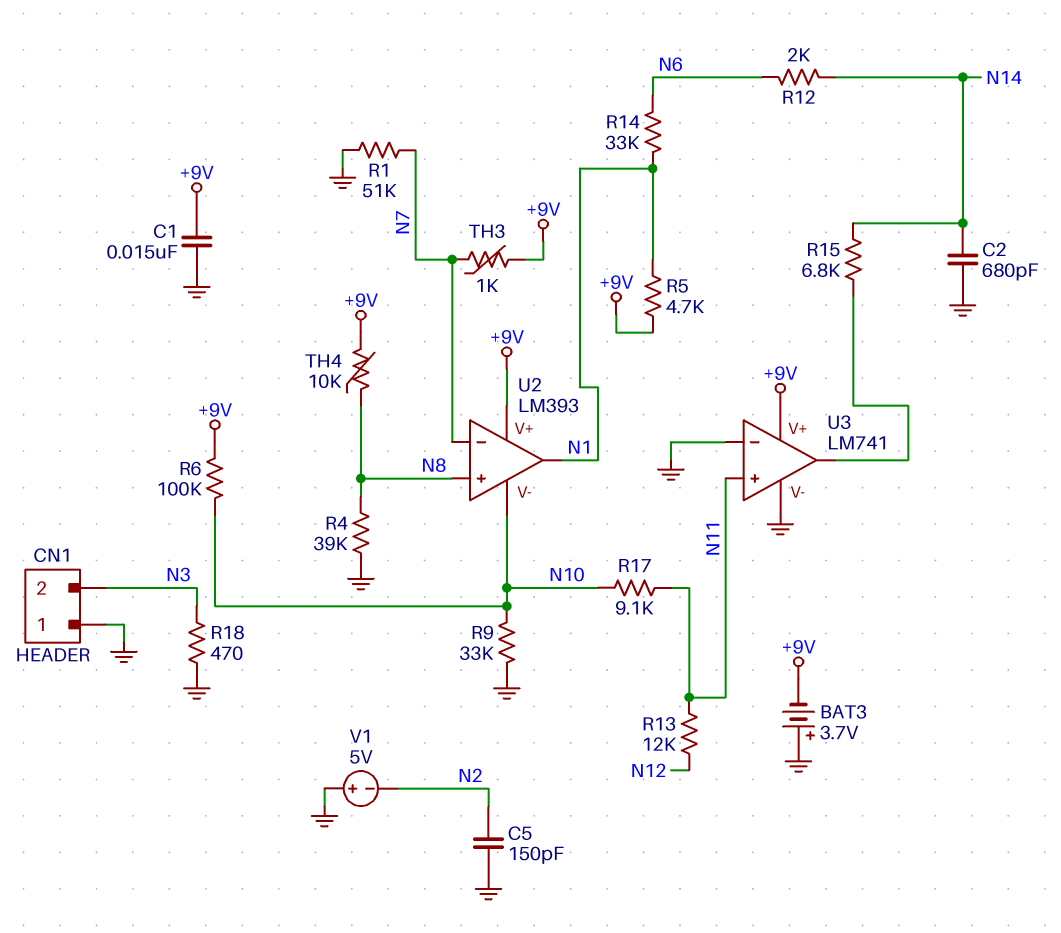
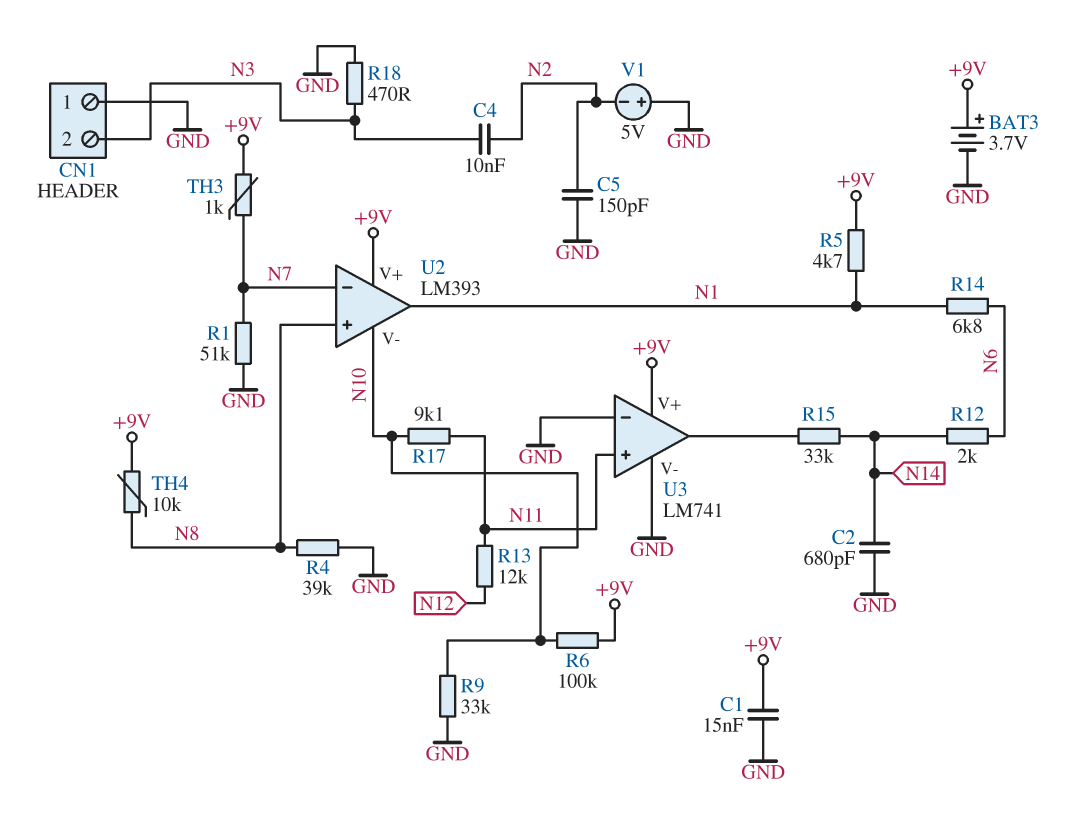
BAT3: 3.7V (plus GND, minus +9V) -> 3.7V (plus +9V, minus GND)
C4: none -> 10nF (N2, N3)
R14: 33k (N1, N6) -> 6.8k (N1, N6)
R15: 6.8k (N14, U3/out) -> 33k (N14, U3/out)

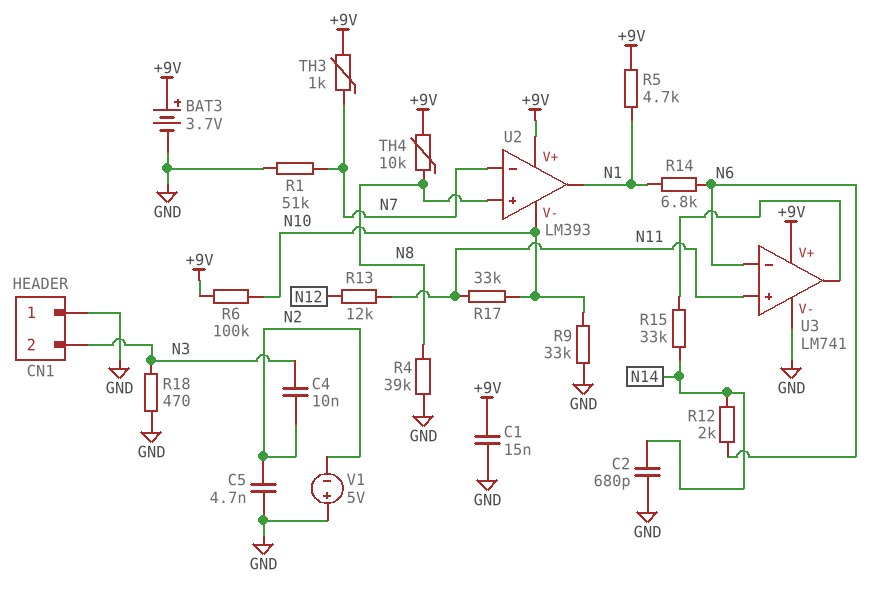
C5: 150pF (GND, N2) -> 4.7nF (GND, N2)
R17: 9.1k (N10, N11) -> 33k (N10, N11)
U3 pin in-: GND -> N6

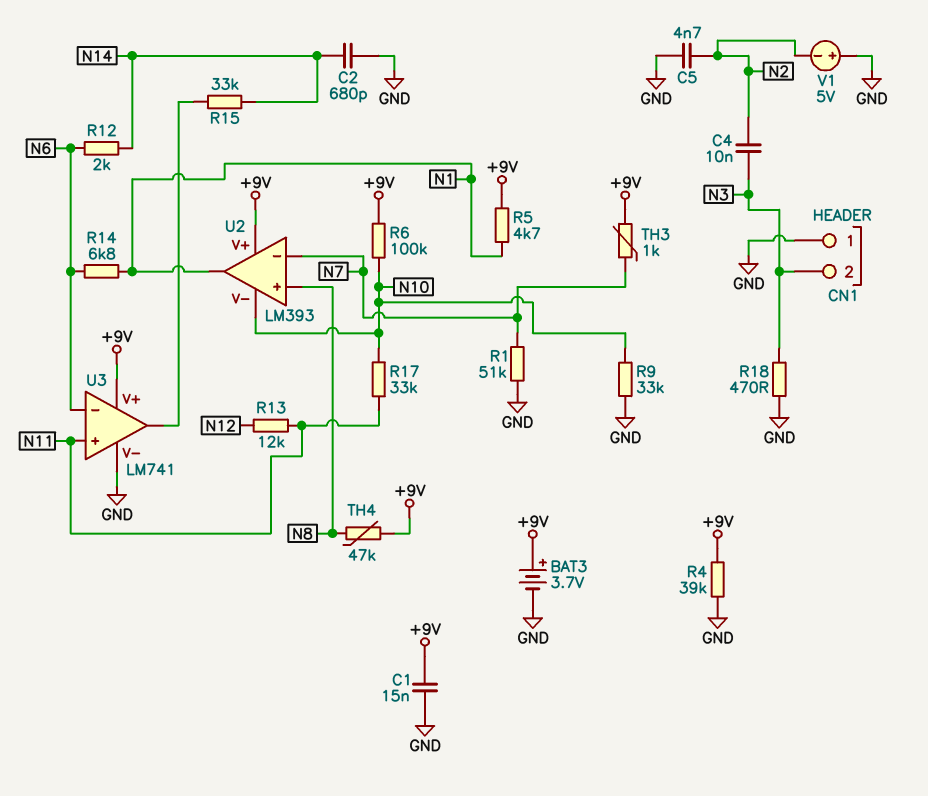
R4: 39k (GND, N8) -> 39k (+9V, GND)
TH4: 10k (+9V, N8) -> 47k (+9V, N8)

